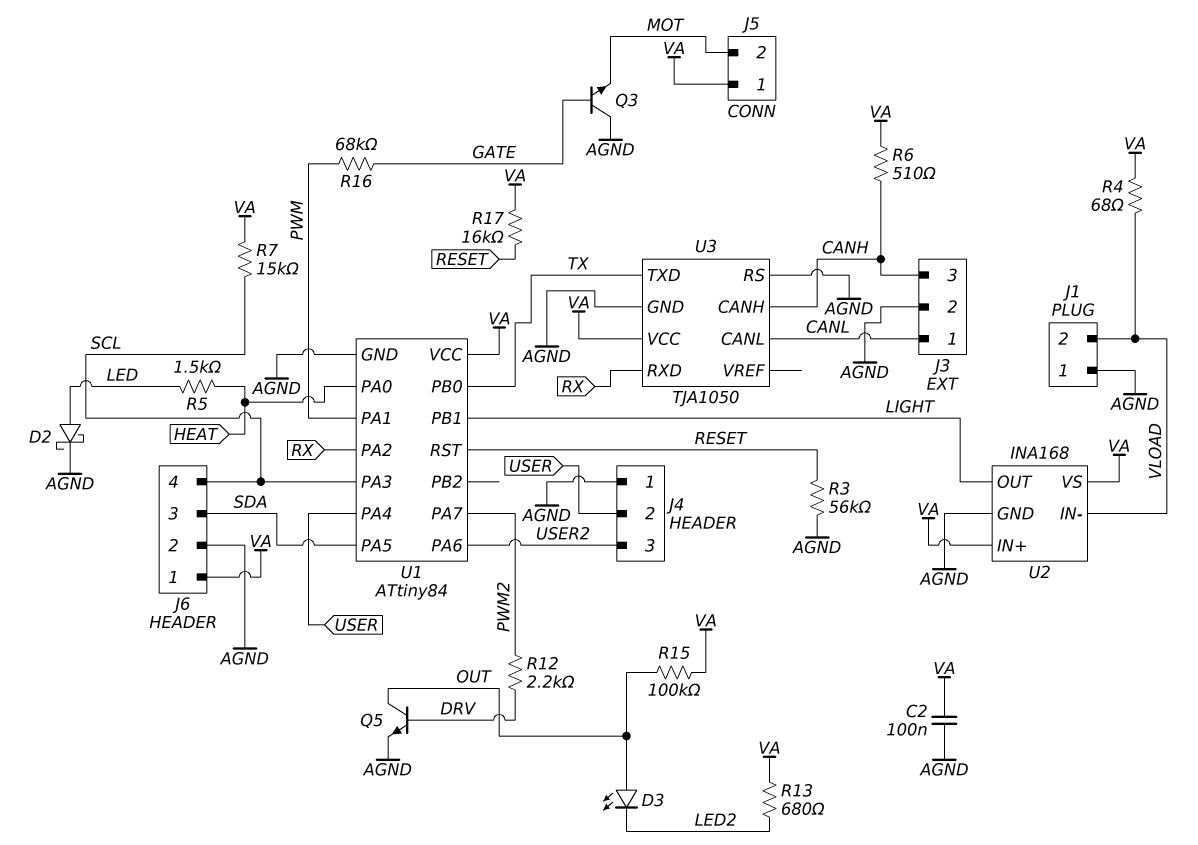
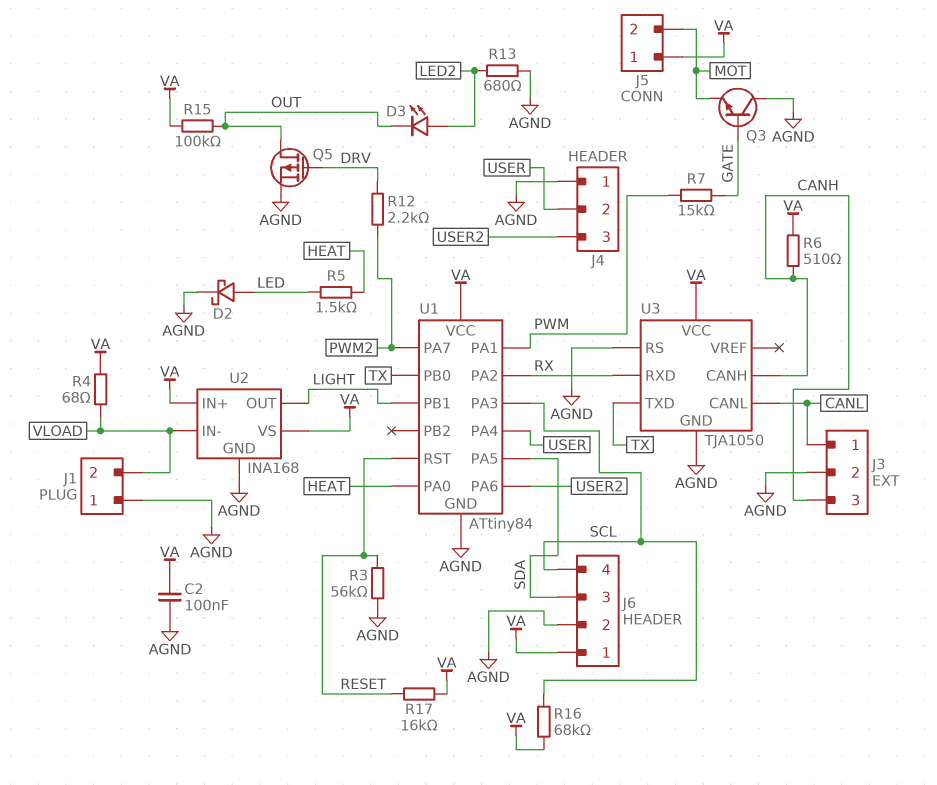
D3: LED (A OUT, K LED2) -> LED (A LED2, K OUT)
Q5: NPN (B DRV, C OUT, E AGND) -> PMOS (G DRV, D OUT, S AGND)
R7: 15k (SCL, VA) -> 15k (GATE, PWM)
R13: 680 (LED2, VA) -> 680 (AGND, LED2)
R16: 68k (GATE, PWM) -> 68k (SCL, VA)

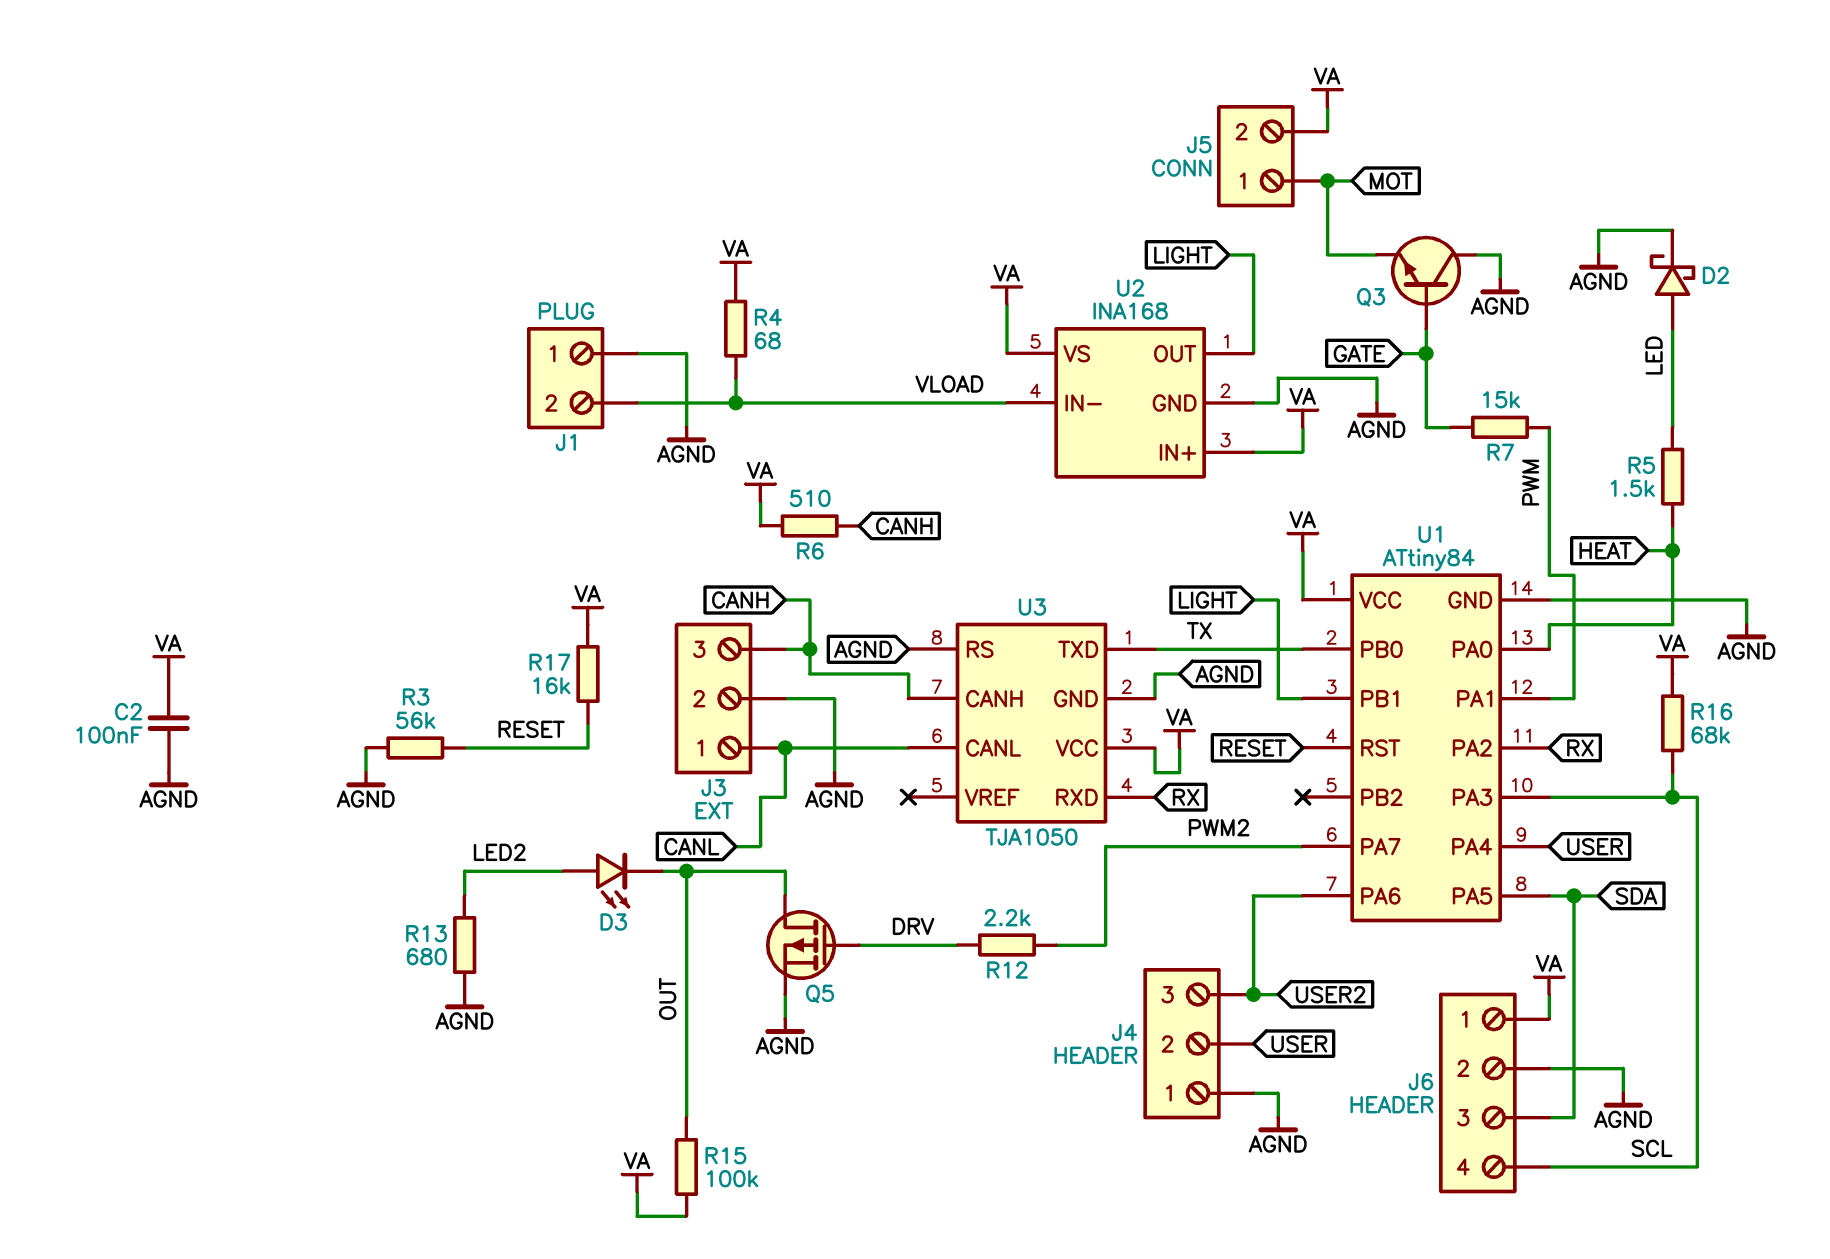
J5 pin 1: VA -> MOT
J5 pin 2: MOT -> VA

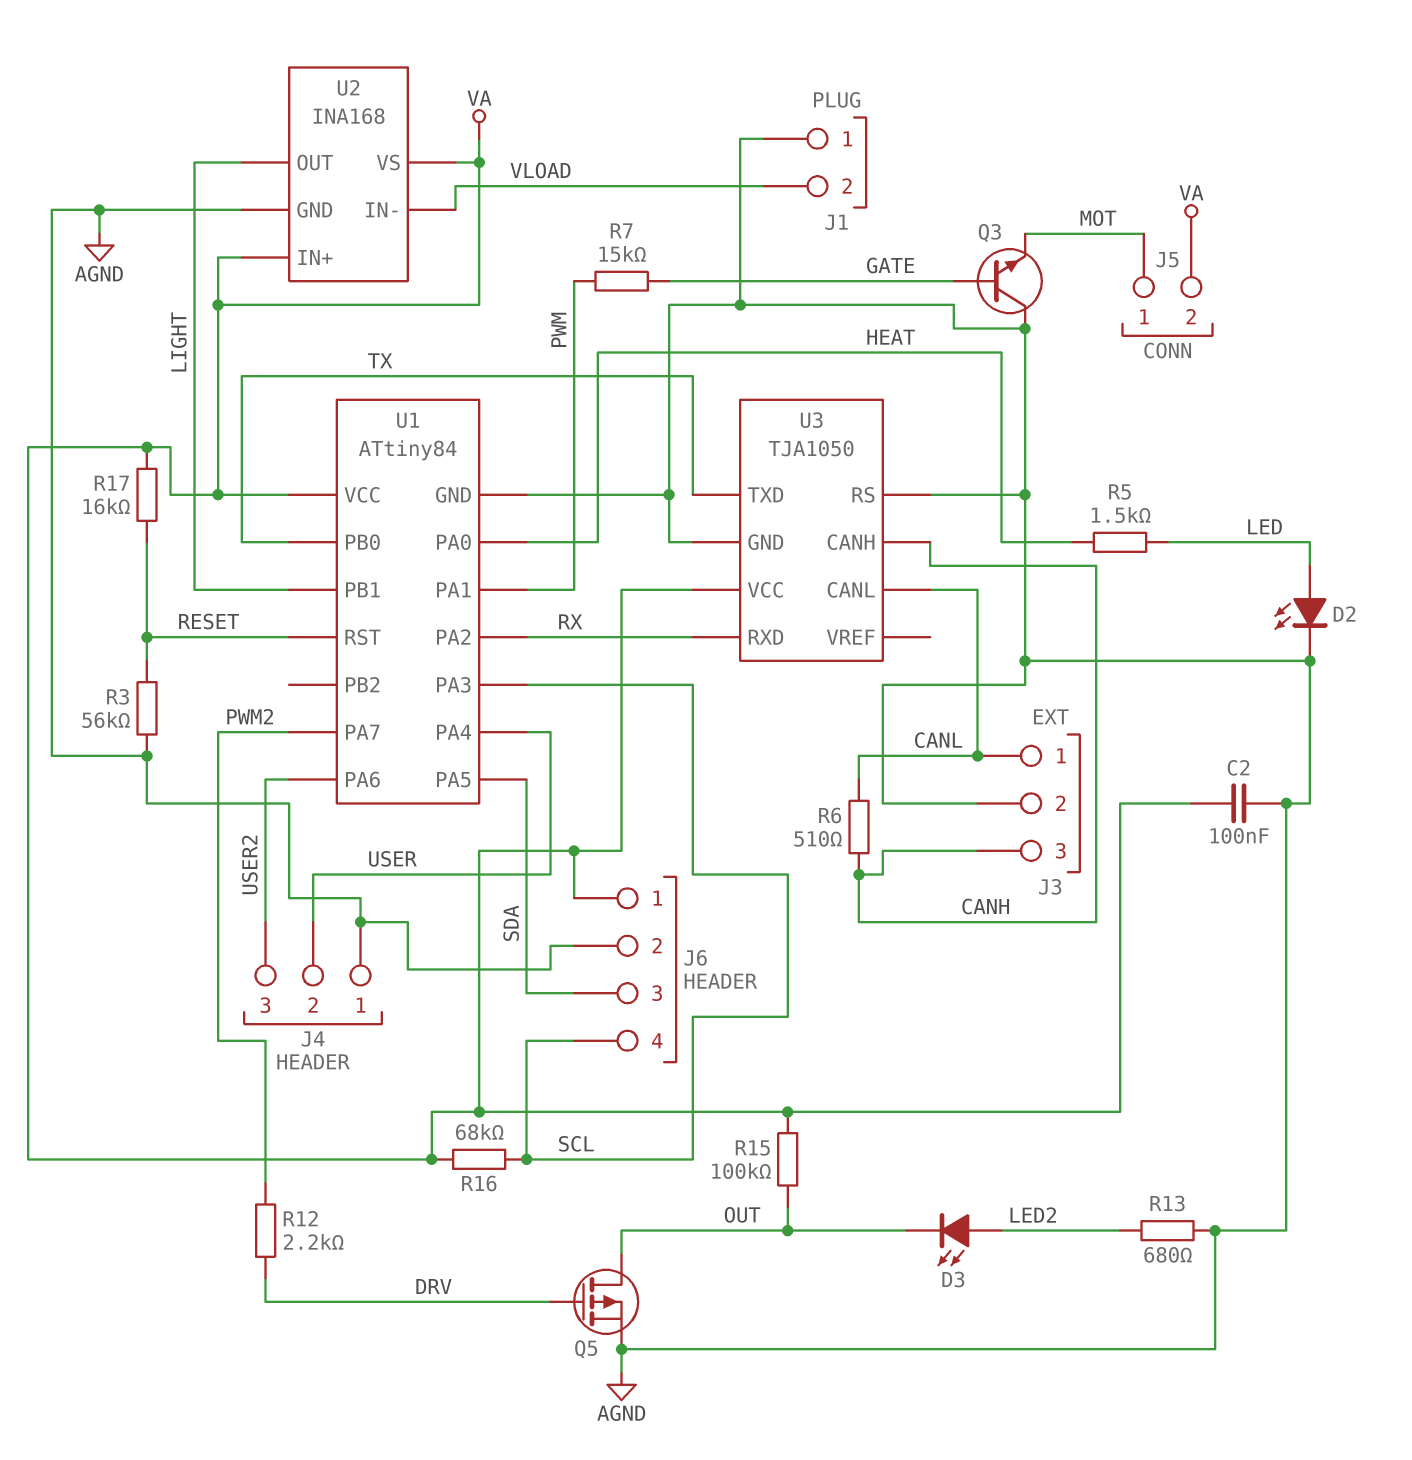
D2: schottky (A LED, K AGND) -> LED (A LED, K AGND)
R4: 68 (VA, VLOAD) -> none
R6: 510 (CANH, VA) -> 510 (CANH, CANL)

